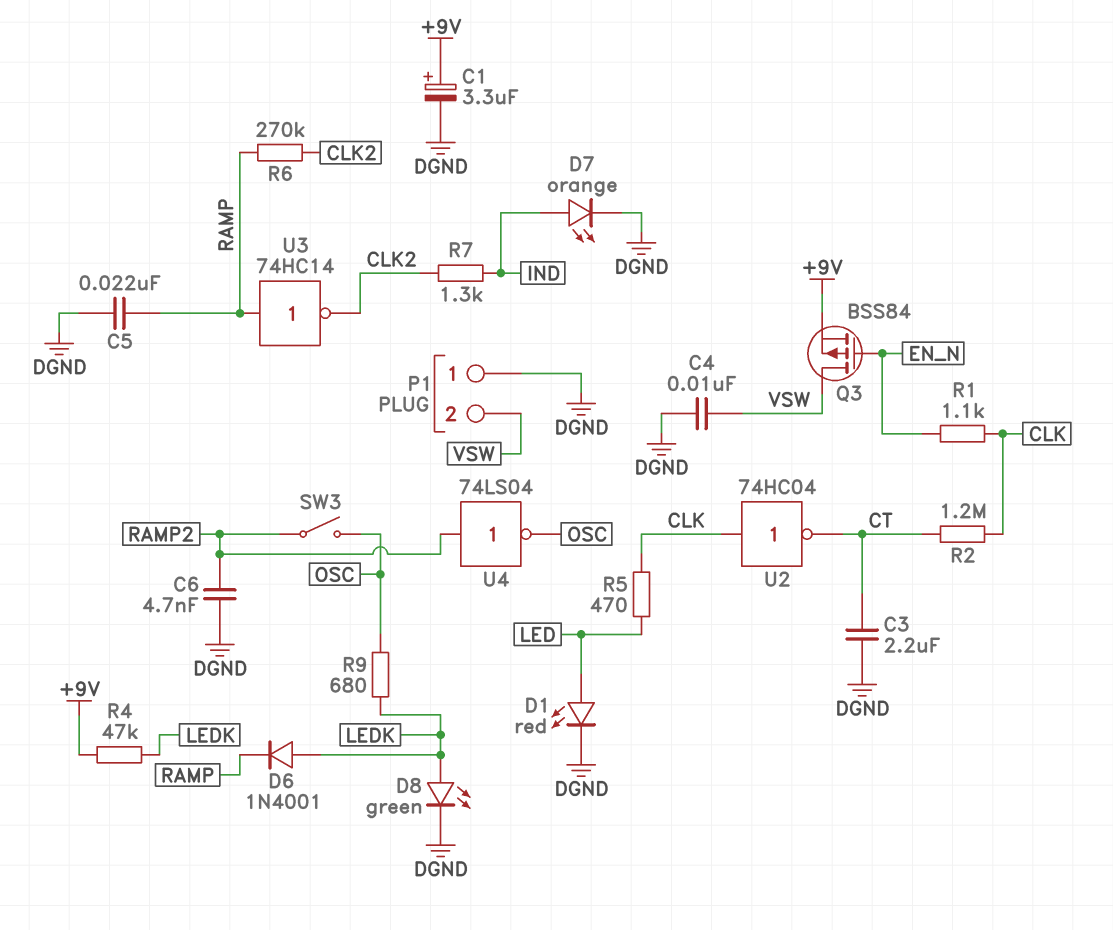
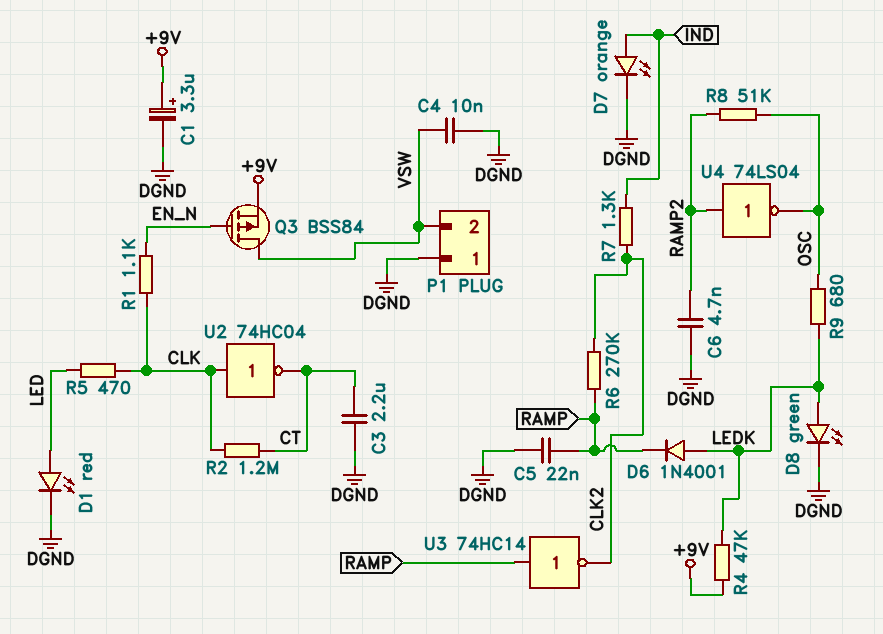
R8: none -> 51k (OSC, RAMP2)
SW3: switch (OSC, RAMP2) -> none

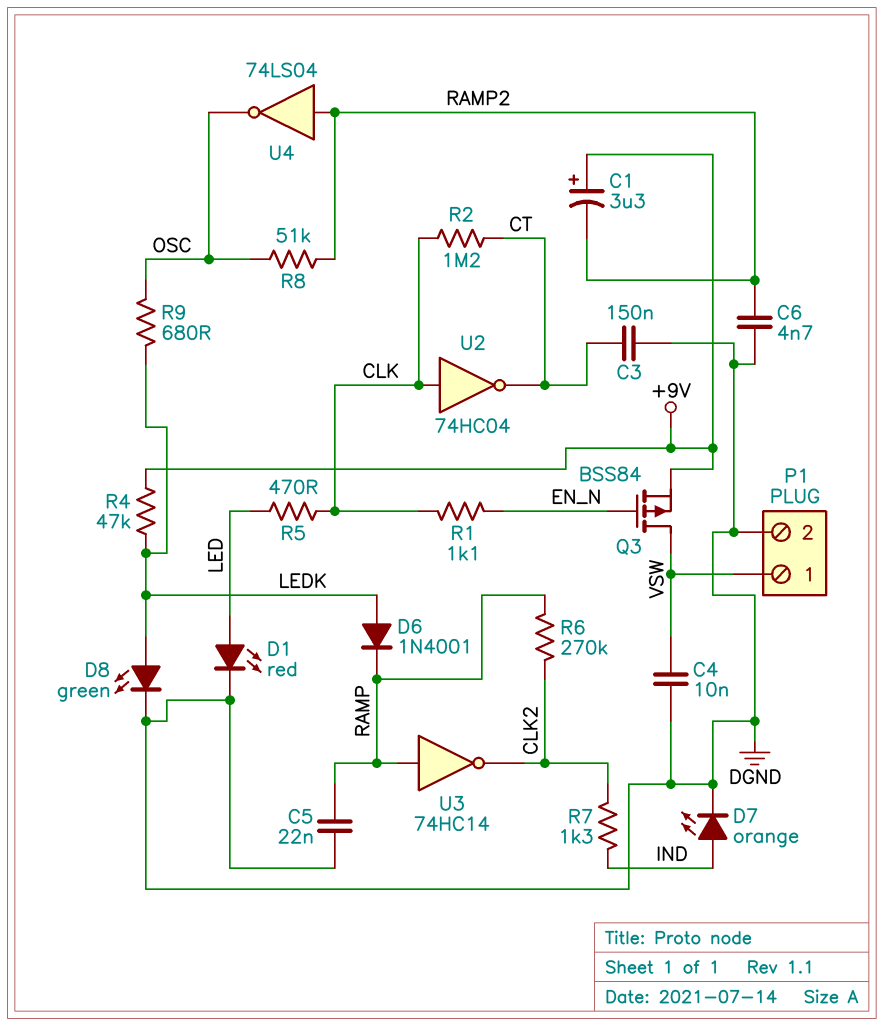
C1: 3.3uF (plus +9V, minus DGND) -> 3.3uF (plus +9V, minus RAMP2)
C3: 2.2uF (CT, DGND) -> 150nF (CT, DGND)
P1 pin 1: DGND -> VSW
P1 pin 2: VSW -> DGND

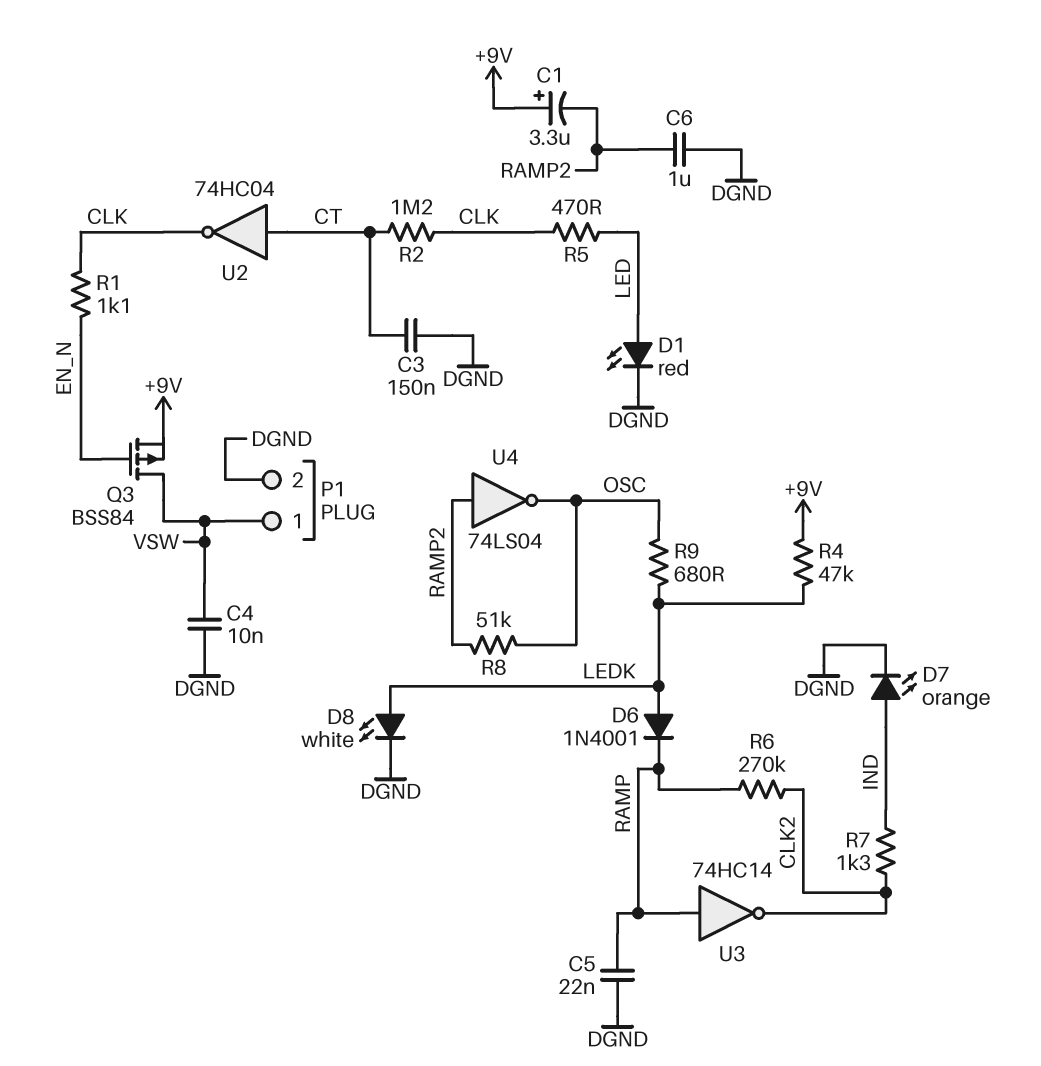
C6: 4.7nF (DGND, RAMP2) -> 1uF (DGND, RAMP2)
D8: LED green (A LEDK, K DGND) -> LED white (A LEDK, K DGND)
U2: NOT 74HC04 (in CLK, out CT) -> NOT 74HC04 (in CT, out CLK)

